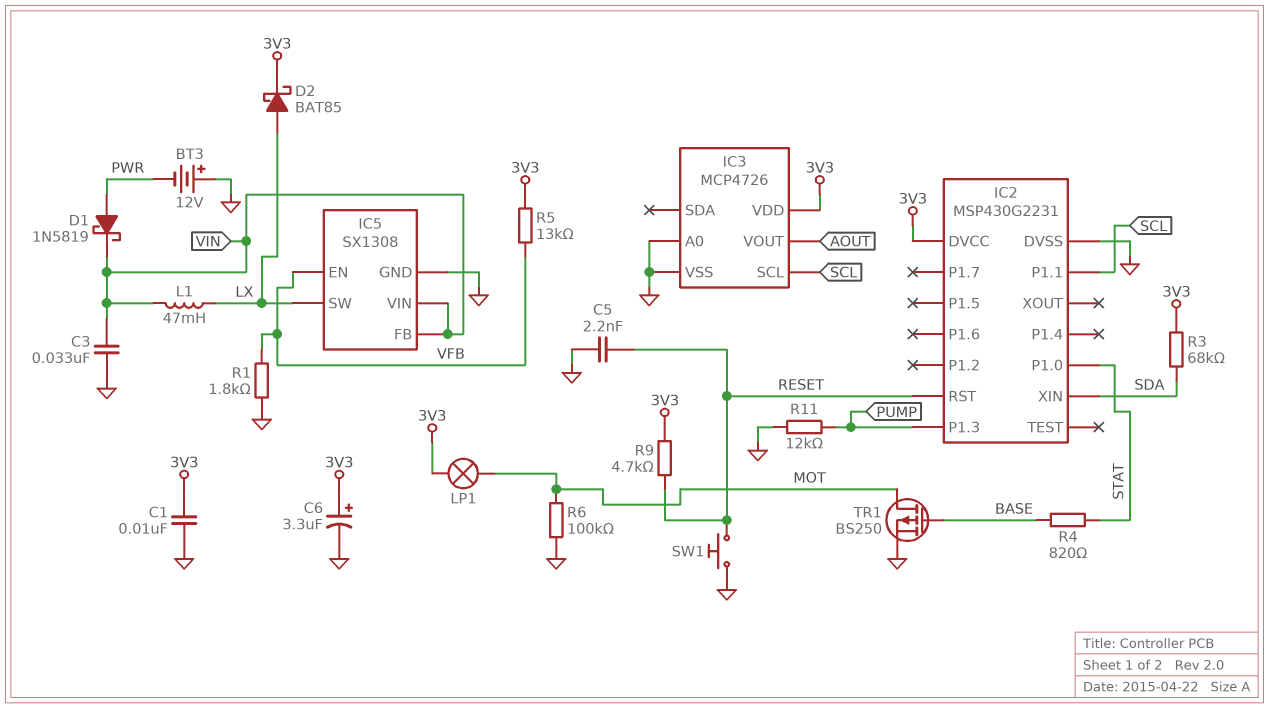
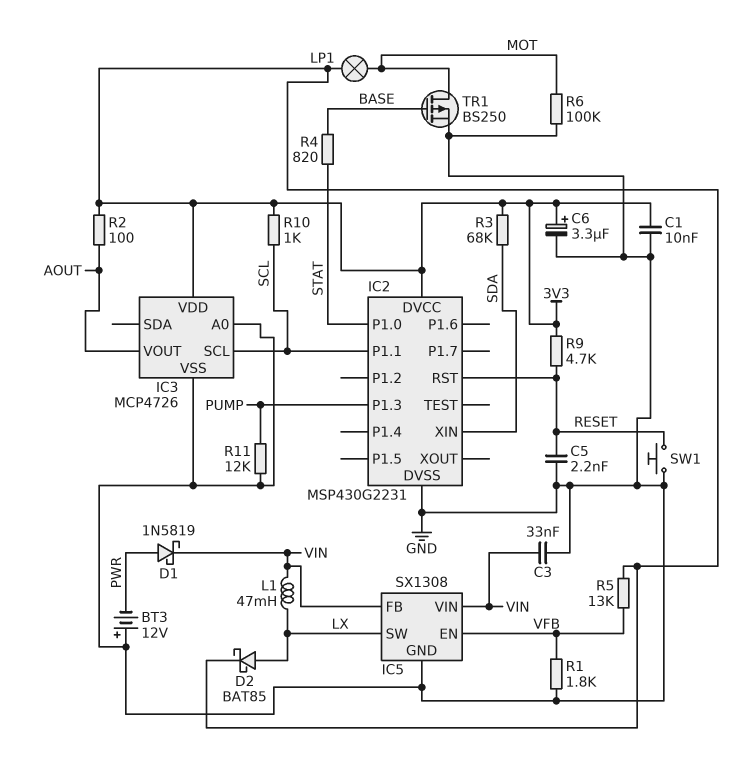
R2: none -> 100 (3V3, AOUT)
R10: none -> 1k (3V3, SCL)

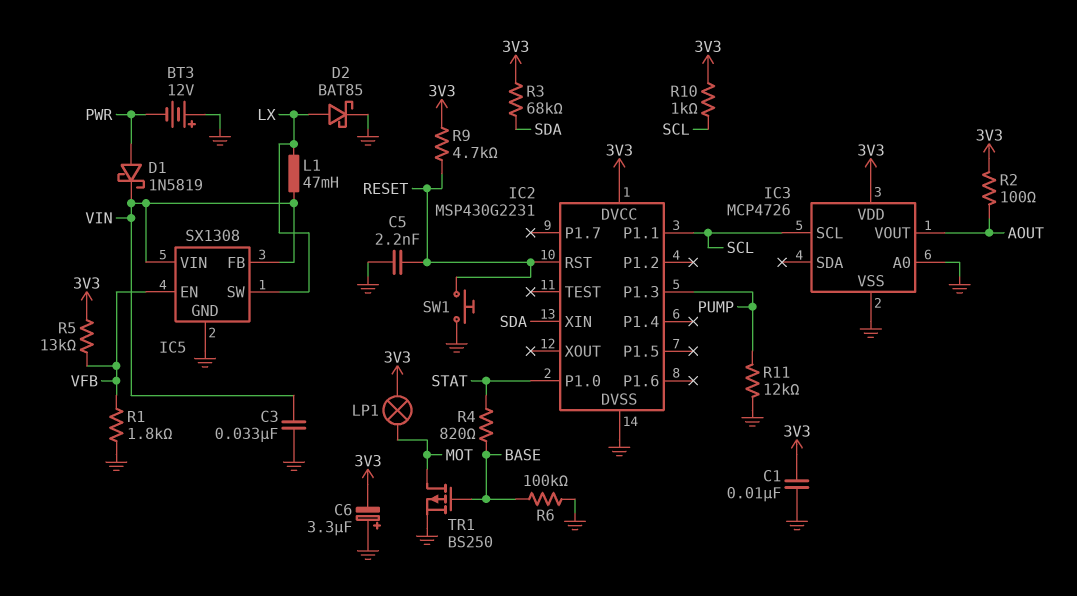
C6: 3.3uF (plus 3V3, minus GND) -> 3.3uF (plus GND, minus 3V3)
D2: schottky BAT85 (A LX, K 3V3) -> schottky BAT85 (A LX, K GND)
R6: 100k (GND, MOT) -> 100k (BASE, GND)

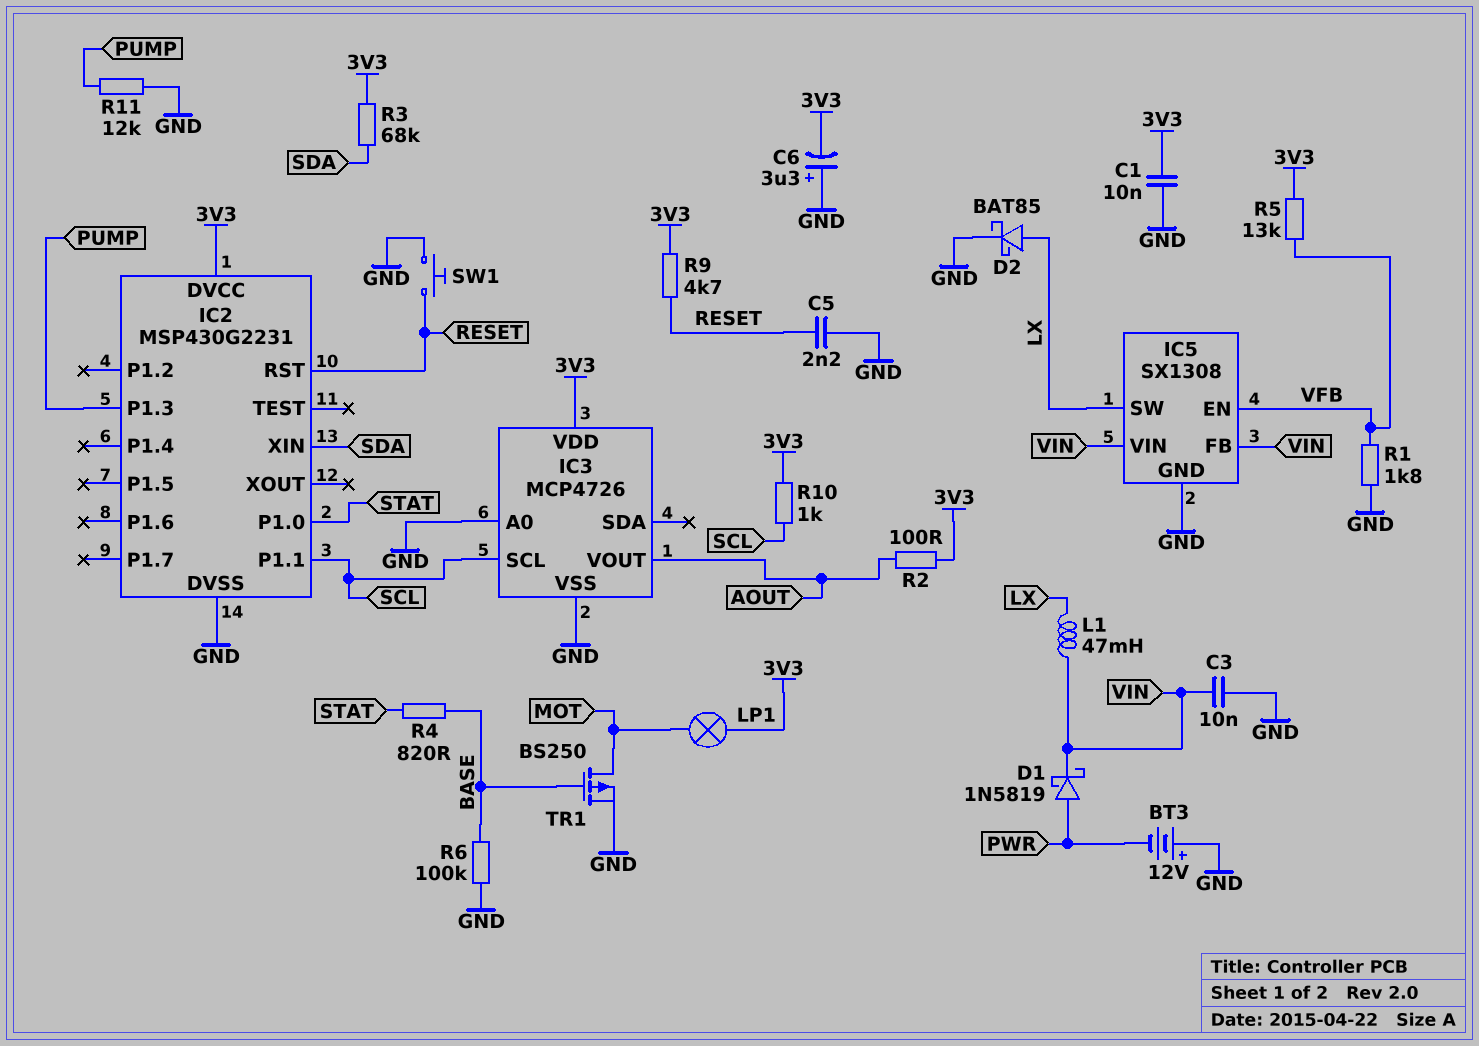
C3: 33nF (GND, VIN) -> 10nF (GND, VIN)

